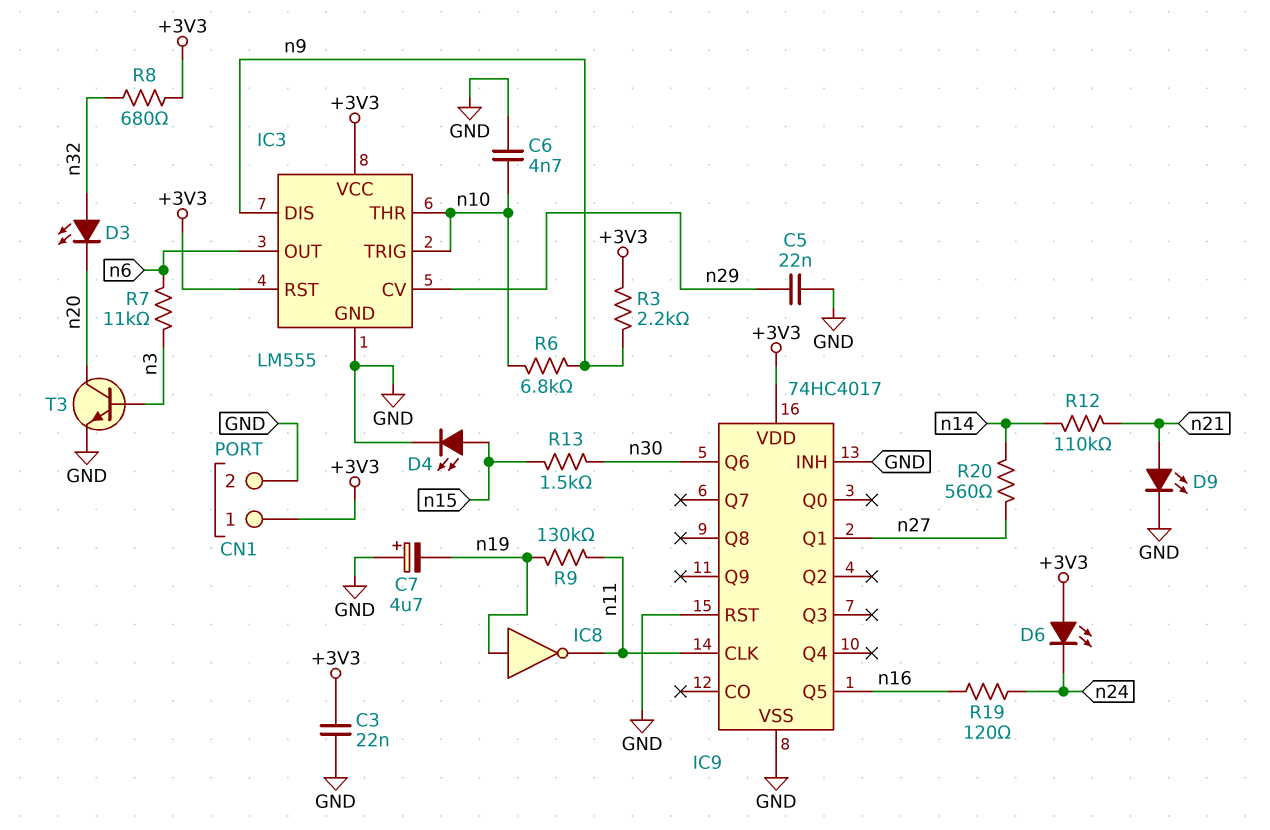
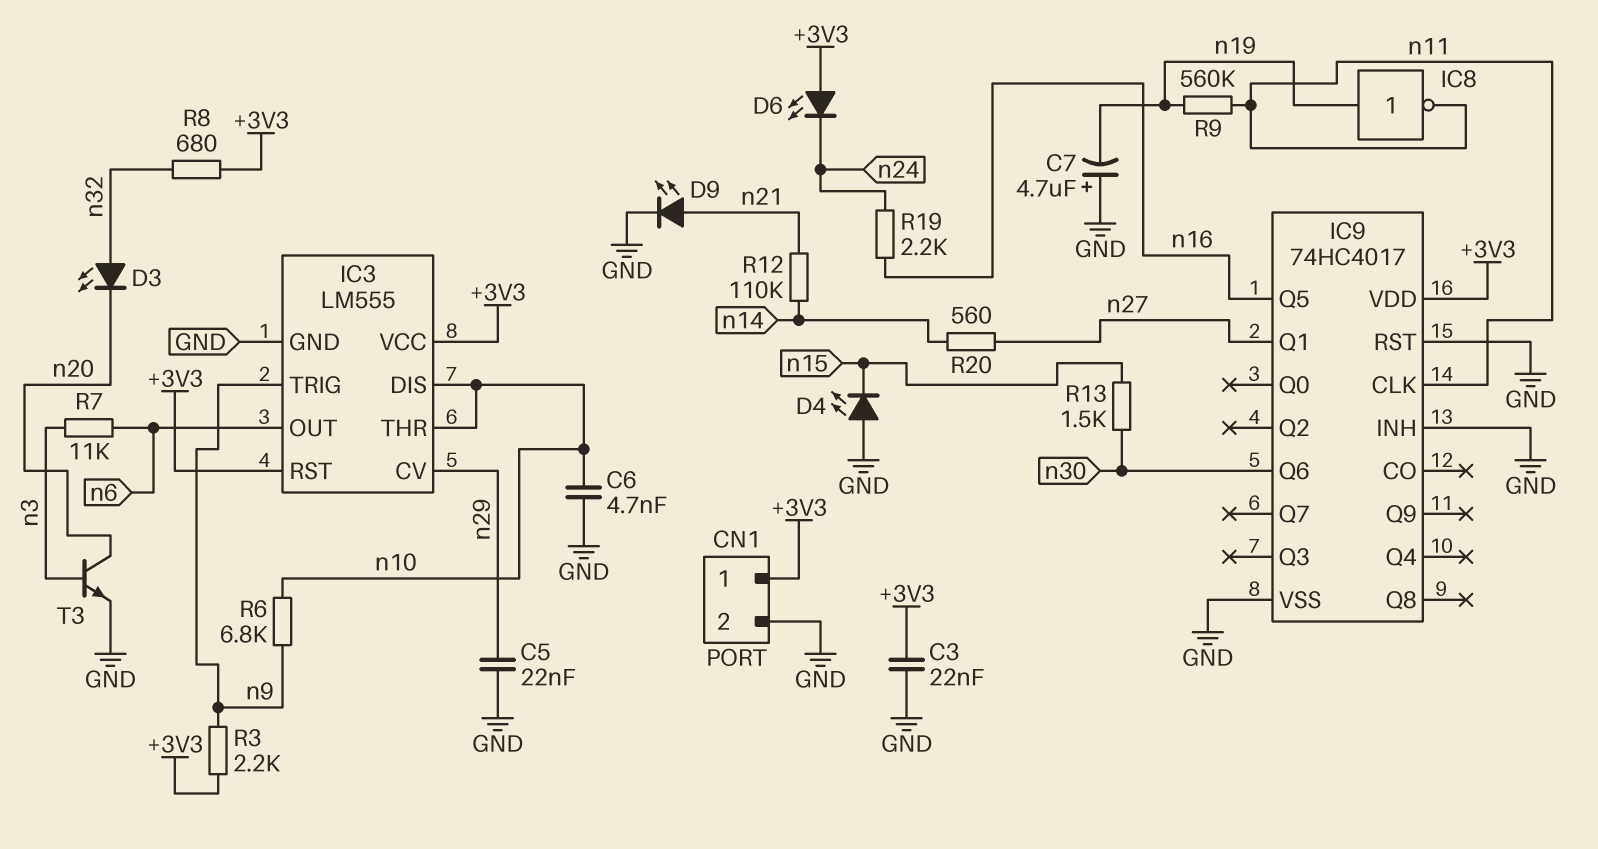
D4: LED (A n15, K GND) -> LED (A GND, K n15)
IC3 pin DIS: n9 -> n10
IC3 pin TRIG: n10 -> n9
R9: 130k (n11, n19) -> 560k (n11, n19)
R19: 120 (n16, n24) -> 2.2k (n16, n24)

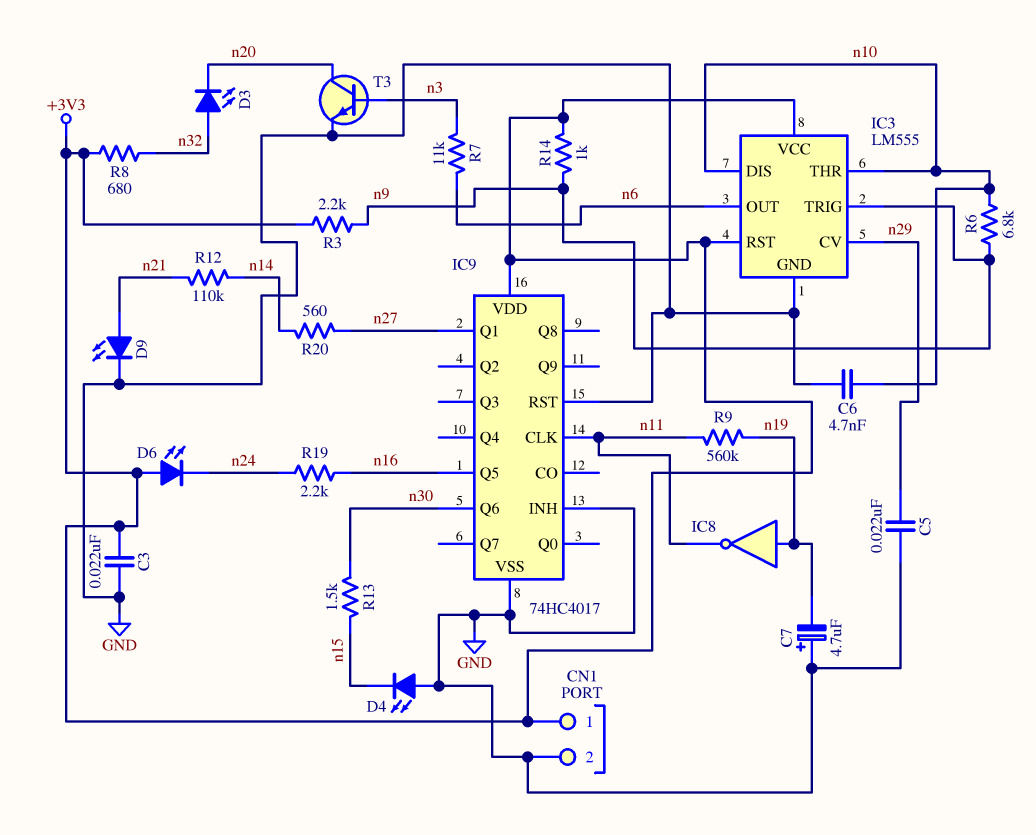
R14: none -> 1k (+3V3, n9)

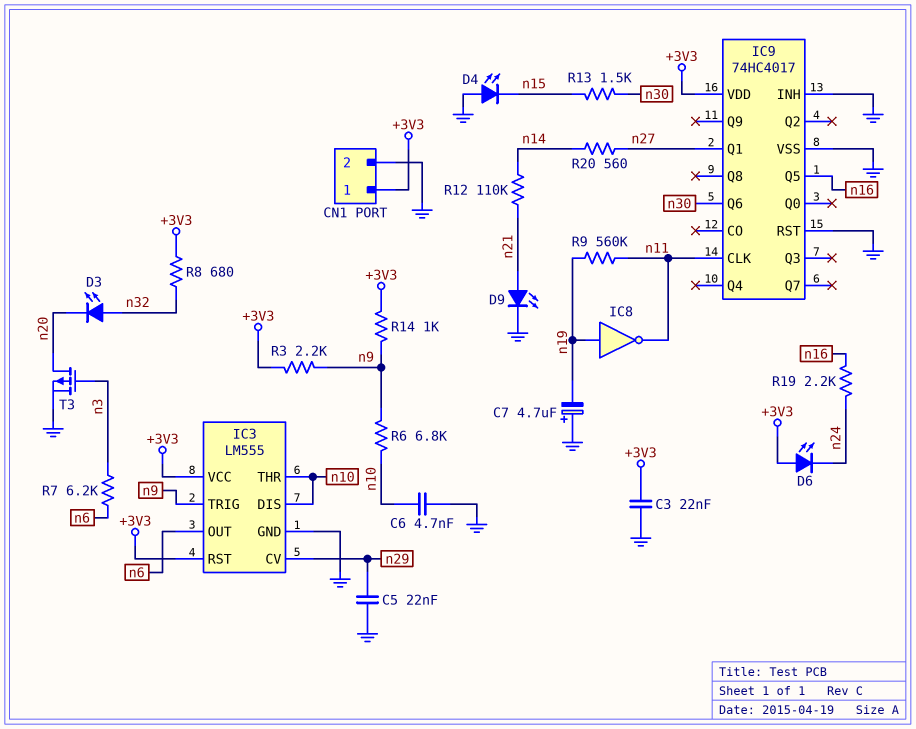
R7: 11k (n3, n6) -> 6.2k (n3, n6)
T3: NPN (B n3, C n20, E GND) -> PMOS (G n3, D n20, S GND)

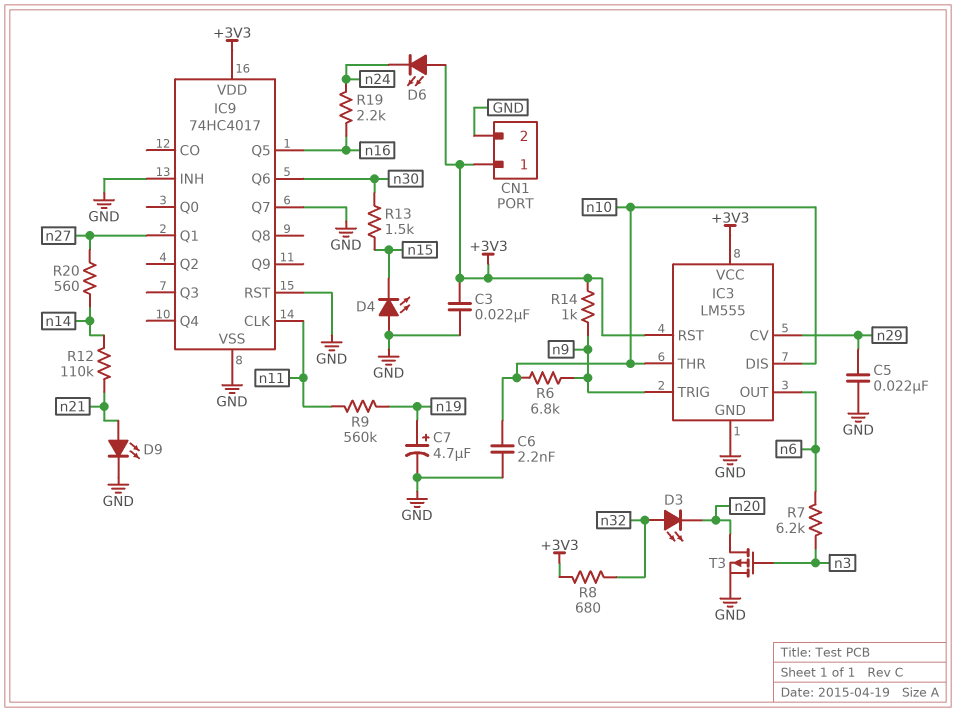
C6: 4.7nF (GND, n10) -> 2.2nF (GND, n10)
C7: 4.7uF (plus GND, minus n19) -> 4.7uF (plus n19, minus GND)
IC8: NOT (in n19, out n11) -> none
IC9 pin Q7: none -> GND
R3: 2.2k (+3V3, n9) -> none

